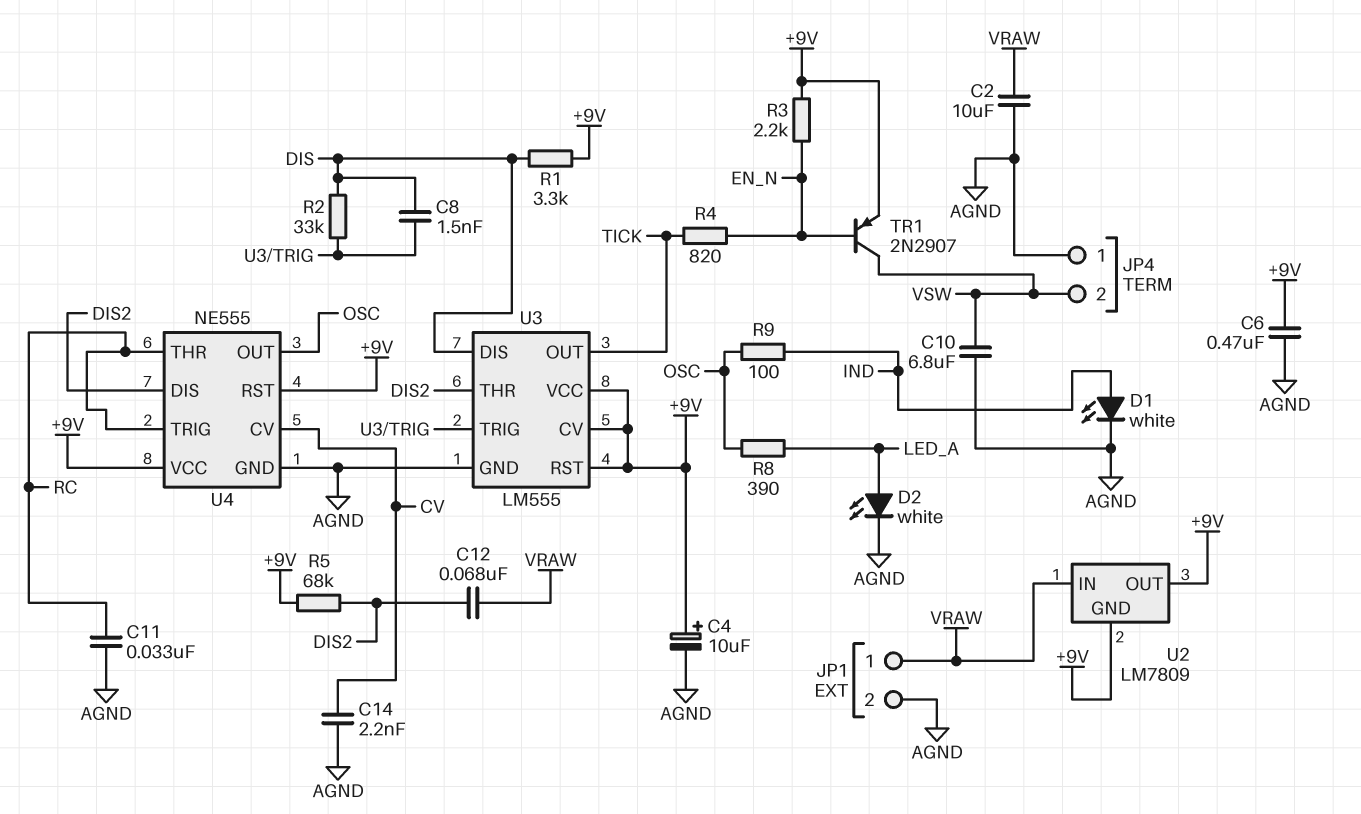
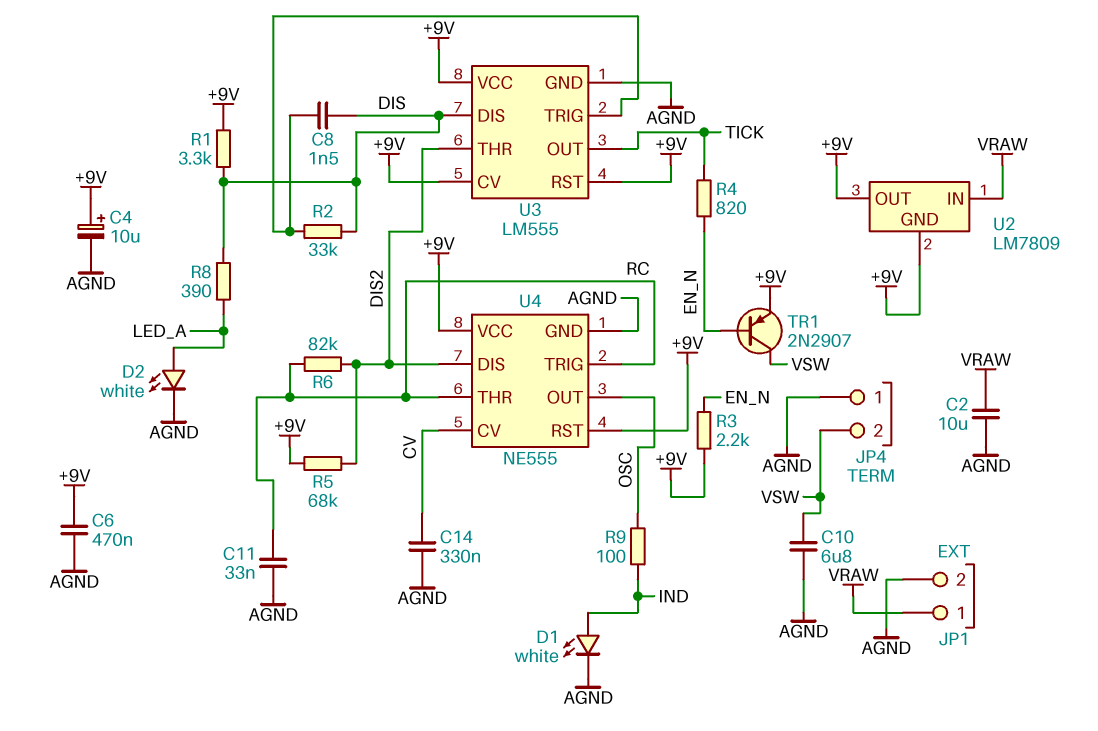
C12: 68nF (DIS2, VRAW) -> none
C14: 2.2nF (AGND, CV) -> 330nF (AGND, CV)
R6: none -> 82k (DIS2, RC)
R8: 390 (LED_A, OSC) -> 390 (DIS, LED_A)

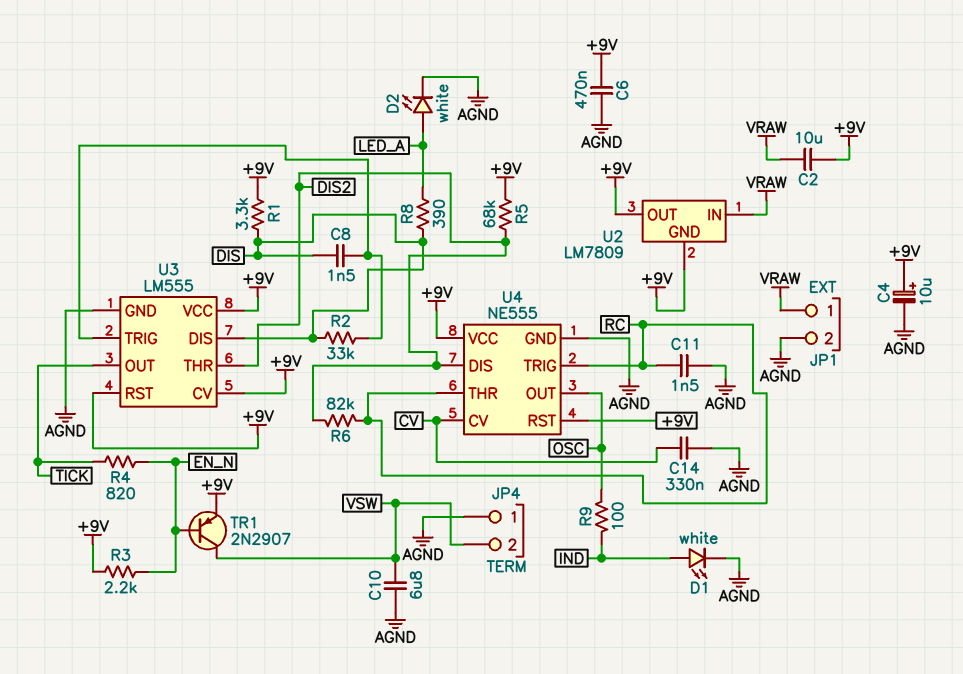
C2: 10uF (AGND, VRAW) -> 10uF (+9V, VRAW)
C11: 33nF (AGND, RC) -> 1.5nF (AGND, RC)

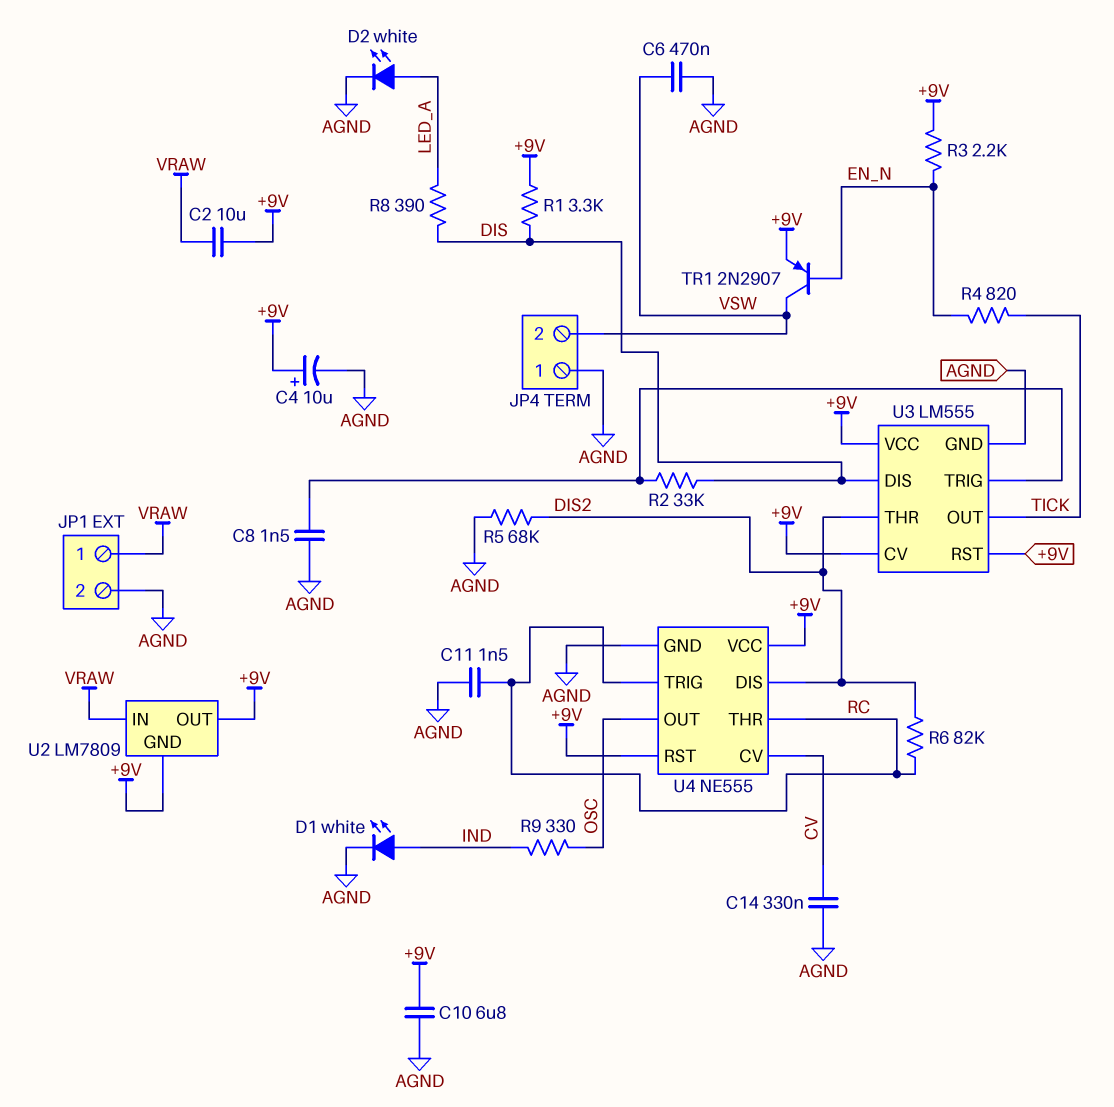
C6: 470nF (+9V, AGND) -> 470nF (AGND, VSW)
C8: 1.5nF (DIS, U3/TRIG) -> 1.5nF (AGND, U3/TRIG)
C10: 6.8uF (AGND, VSW) -> 6.8uF (+9V, AGND)
R5: 68k (+9V, DIS2) -> 68k (AGND, DIS2)
R9: 100 (IND, OSC) -> 330 (IND, OSC)

